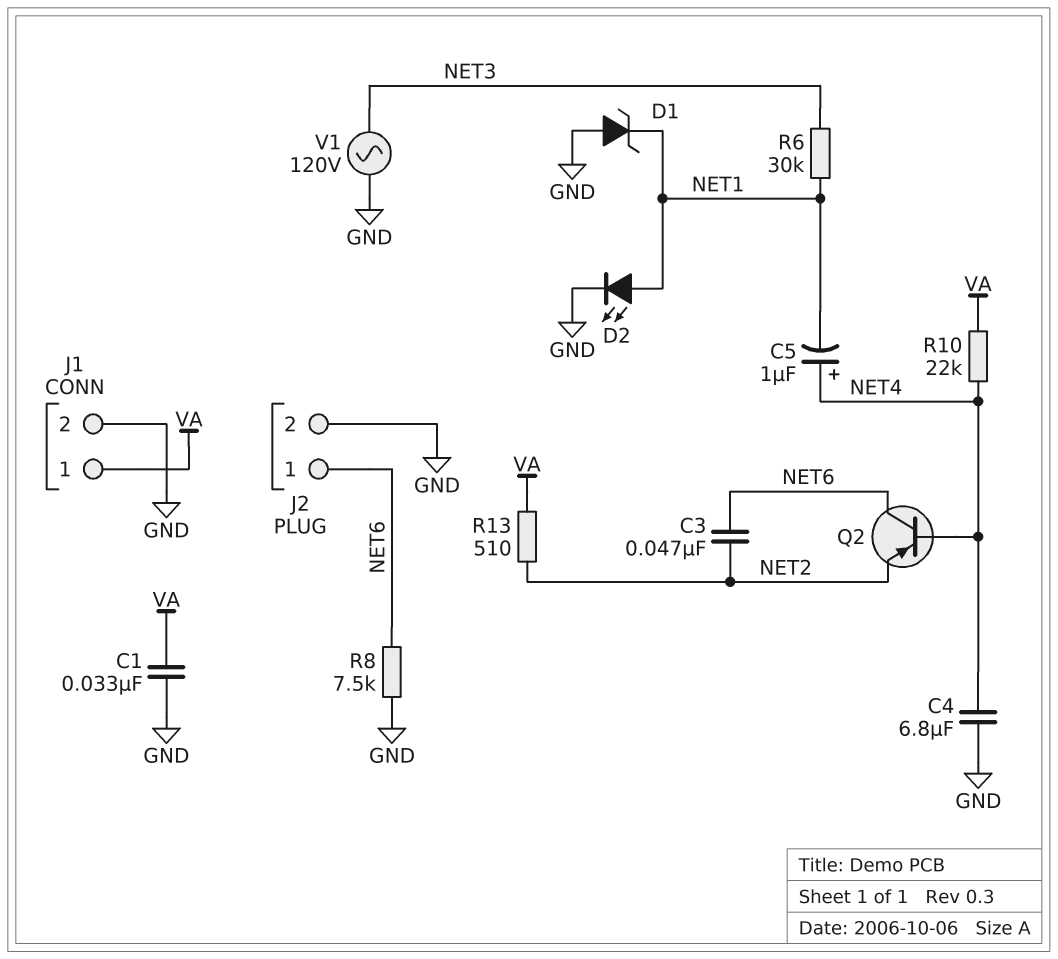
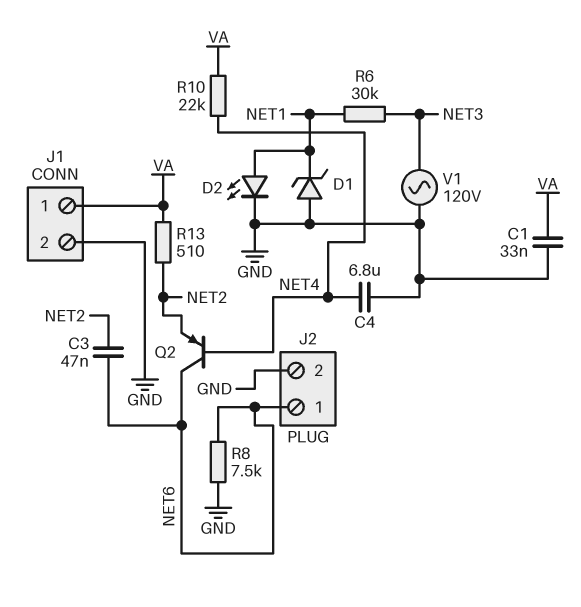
C5: 1uF (plus NET4, minus NET1) -> none

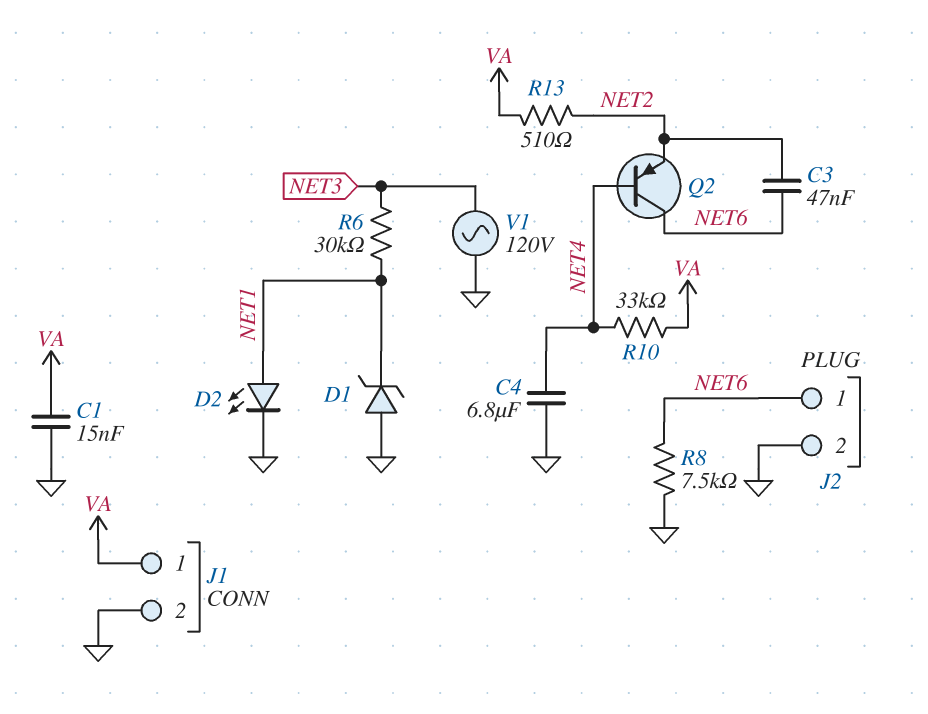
C1: 33nF (GND, VA) -> 15nF (GND, VA)
R10: 22k (NET4, VA) -> 33k (NET4, VA)

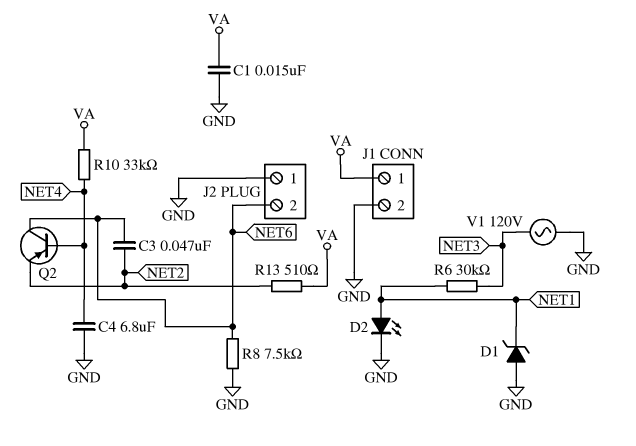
J2 pin 1: NET6 -> GND
J2 pin 2: GND -> NET6

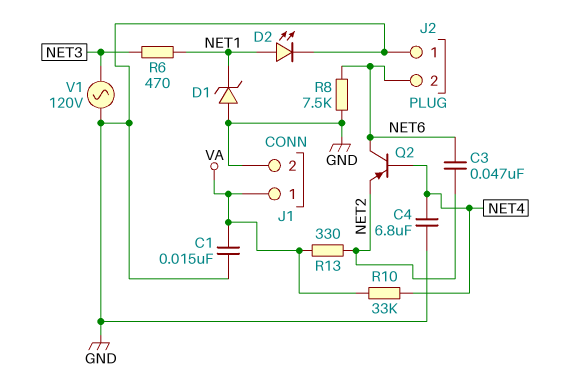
R6: 30k (NET1, NET3) -> 470 (NET1, NET3)
R13: 510 (NET2, VA) -> 330 (NET2, VA)

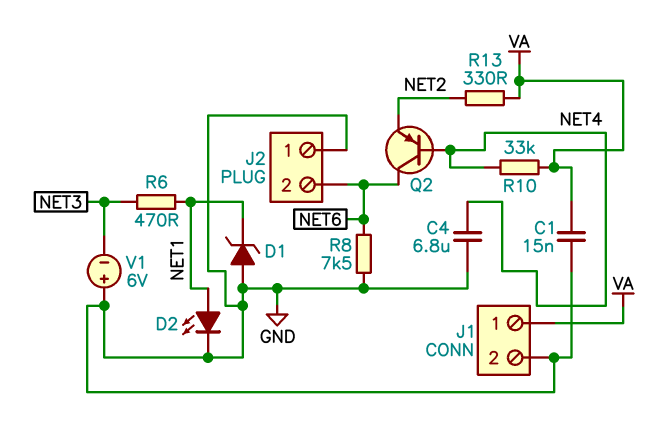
C3: 47nF (NET2, NET6) -> none
V1: AC 120V (GND, NET3) -> 6V (plus GND, minus NET3)

